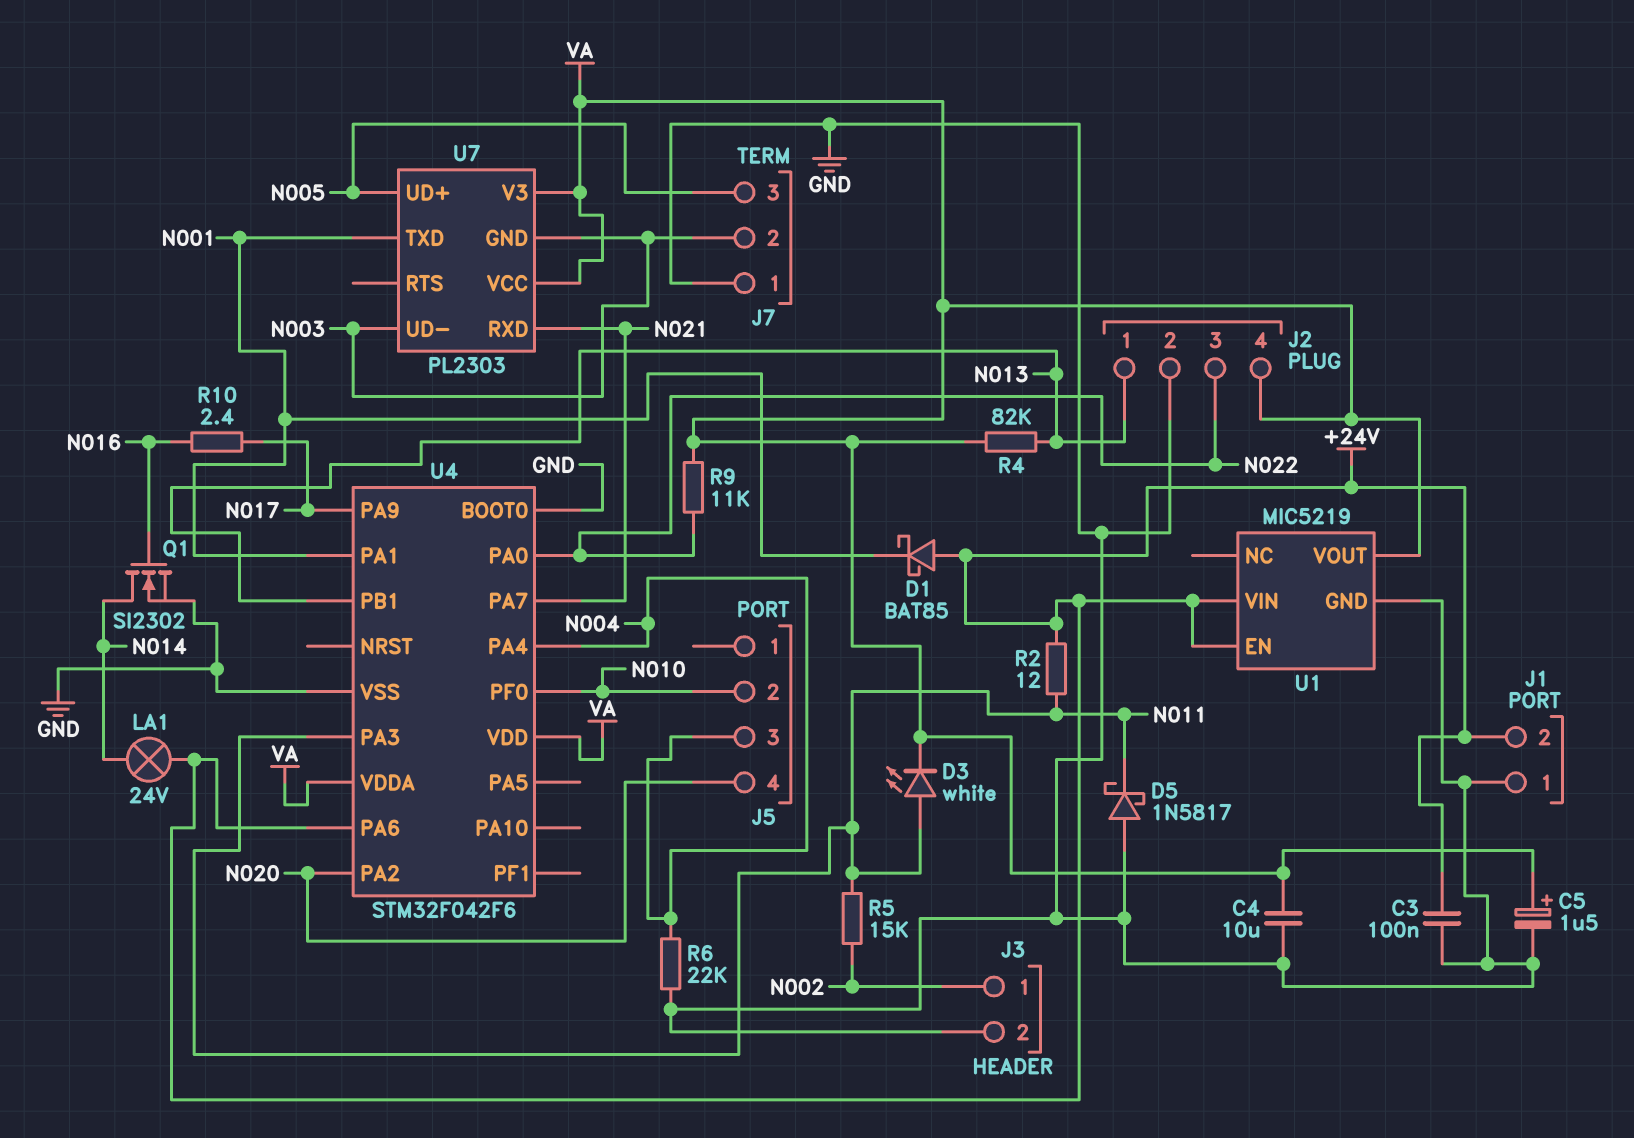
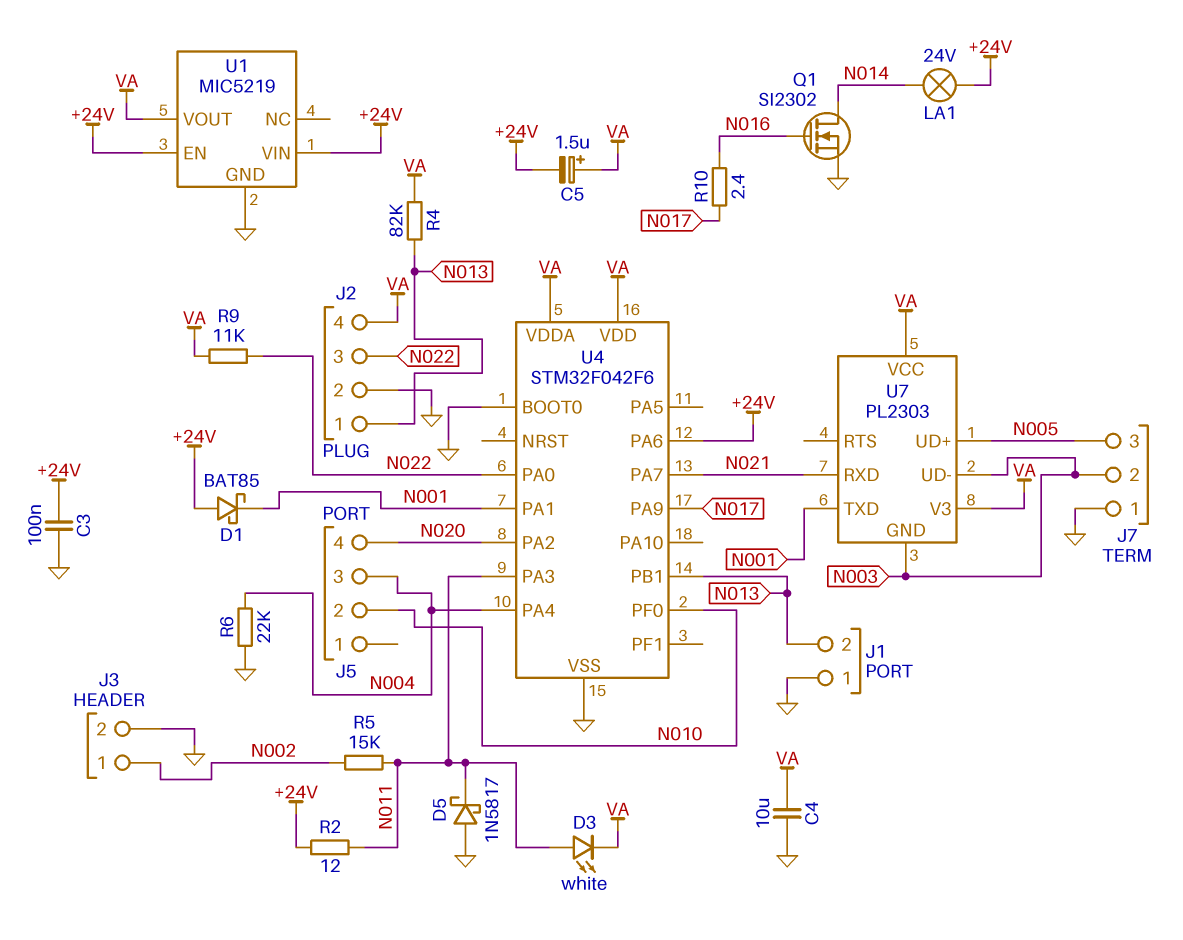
C5: 1.5uF (plus VA, minus GND) -> 1.5uF (plus VA, minus +24V)
J1 pin 2: +24V -> N013

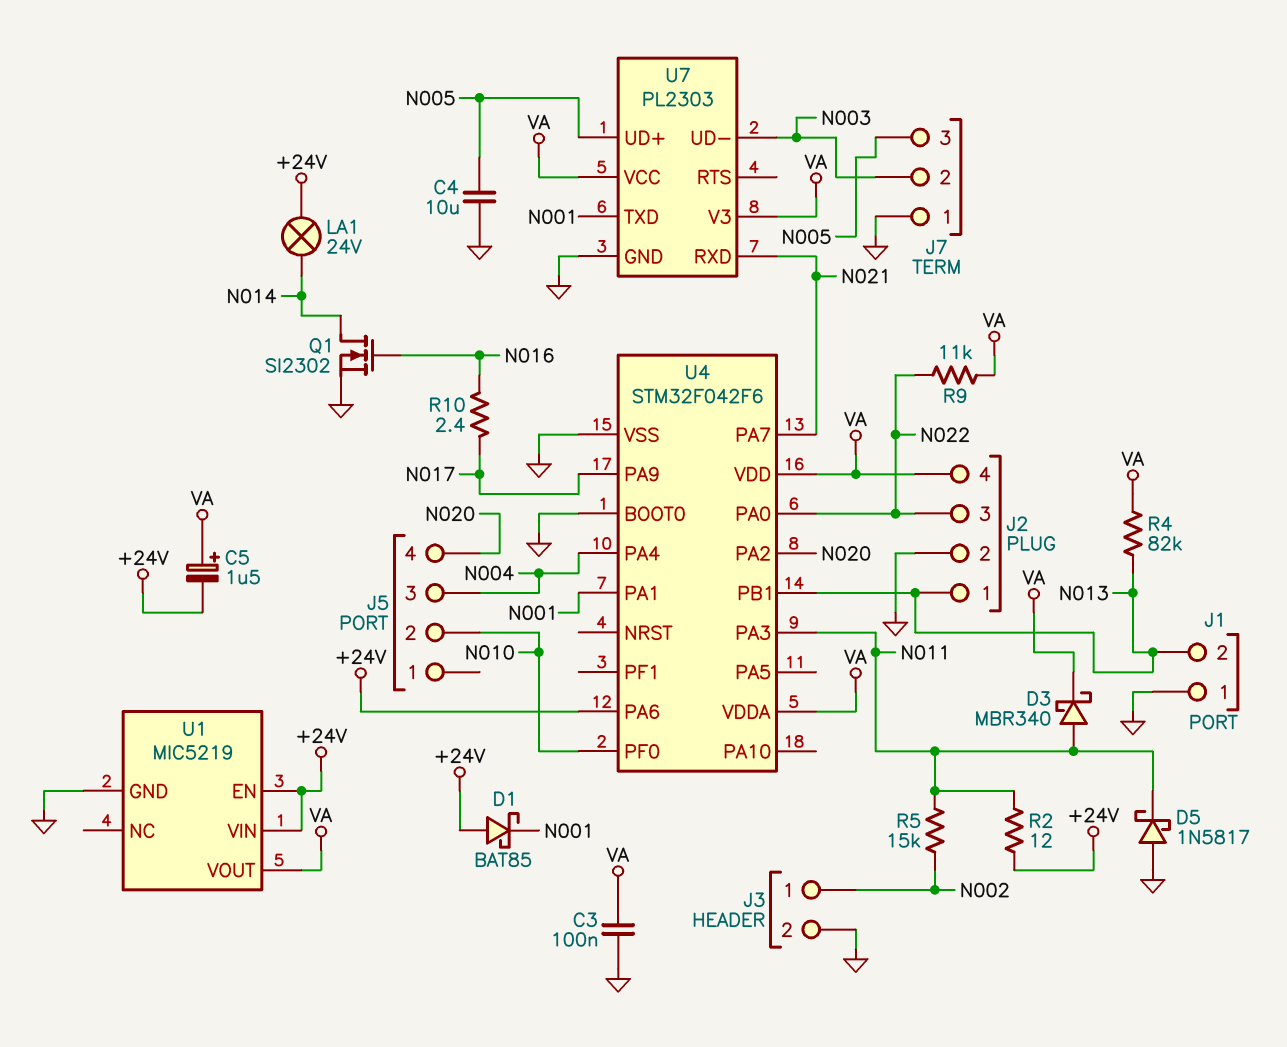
C3: 100nF (+24V, GND) -> 100nF (GND, VA)
C4: 10uF (GND, VA) -> 10uF (GND, N005)
D3: LED white (A N011, K VA) -> schottky MBR340 (A N011, K VA)
R6: 22k (GND, N004) -> none
U7 pin GND: N003 -> GND

